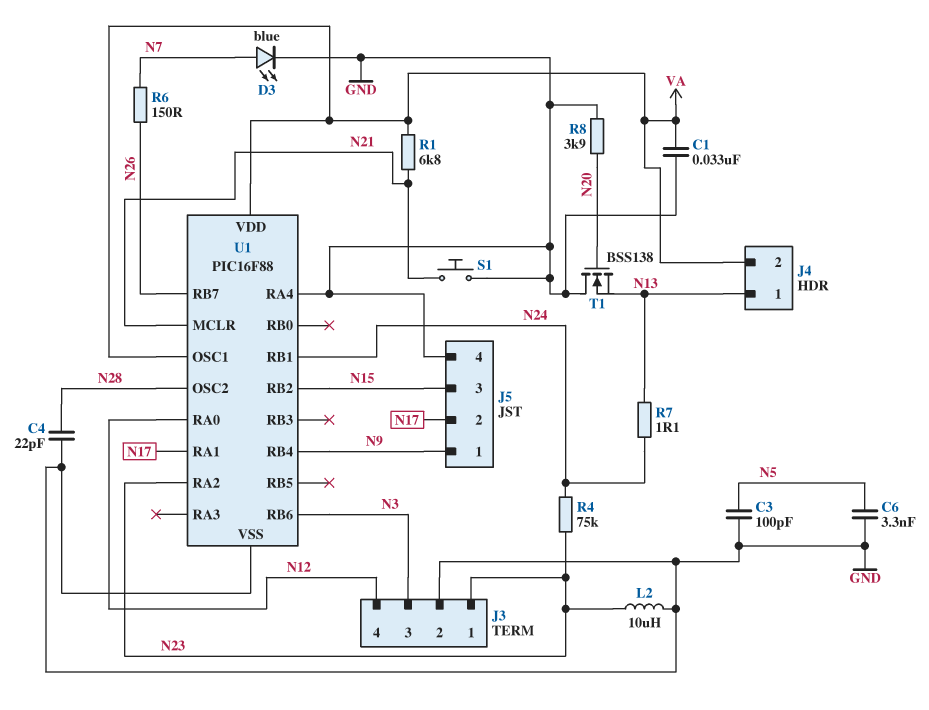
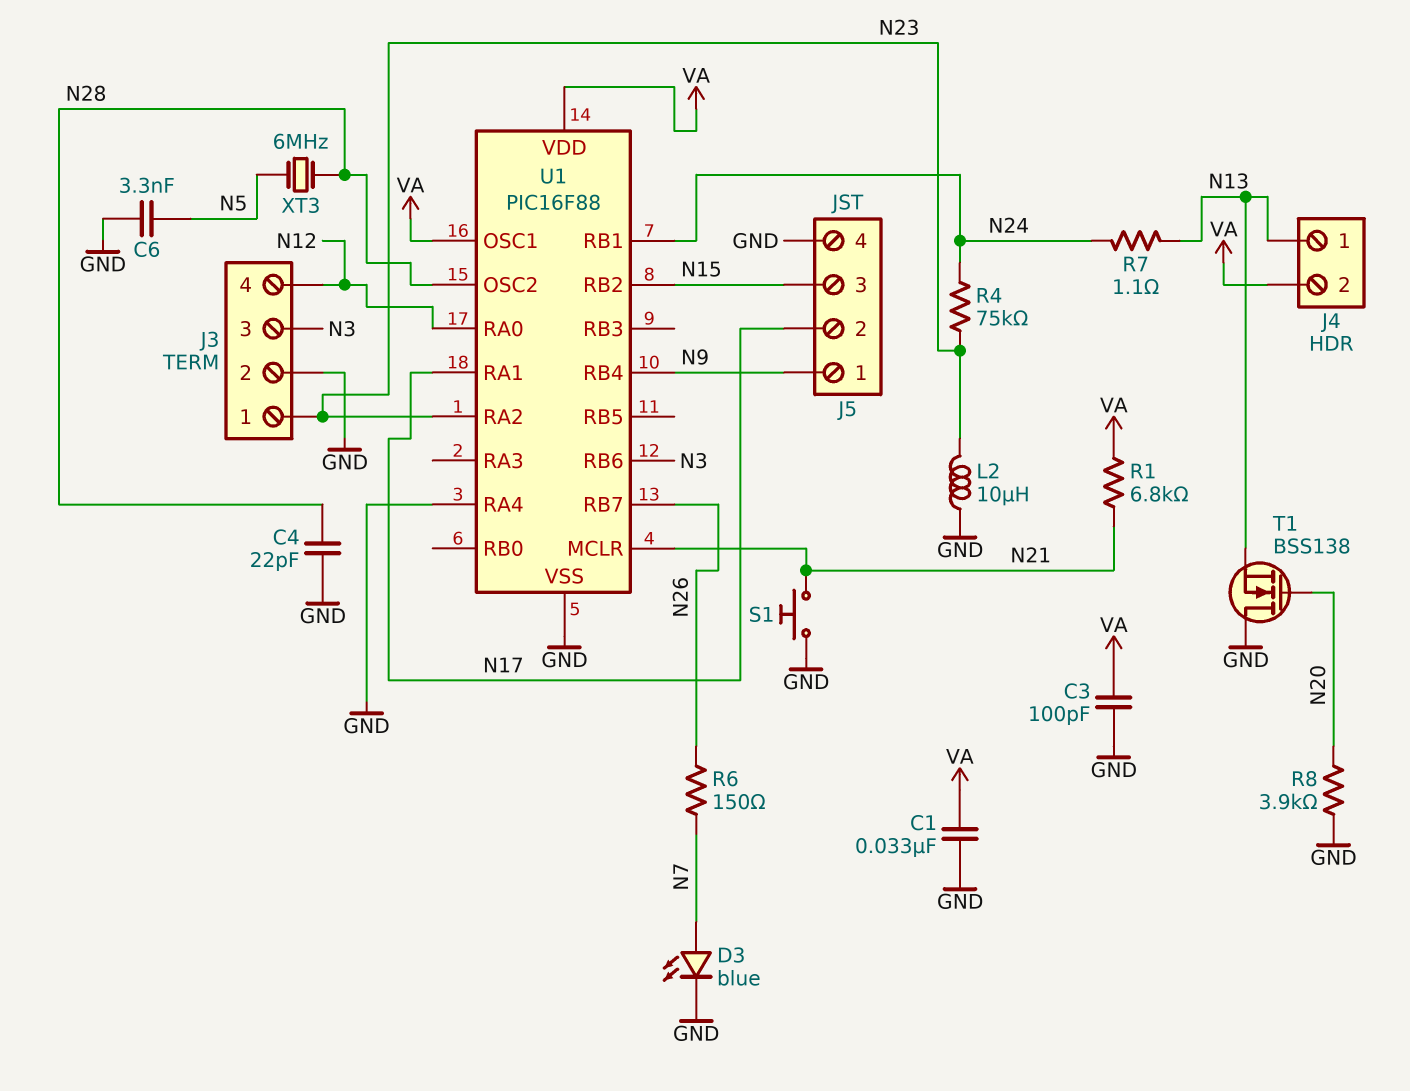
C3: 100pF (GND, N5) -> 100pF (GND, VA)
XT3: none -> 6MHz (N5, N28)

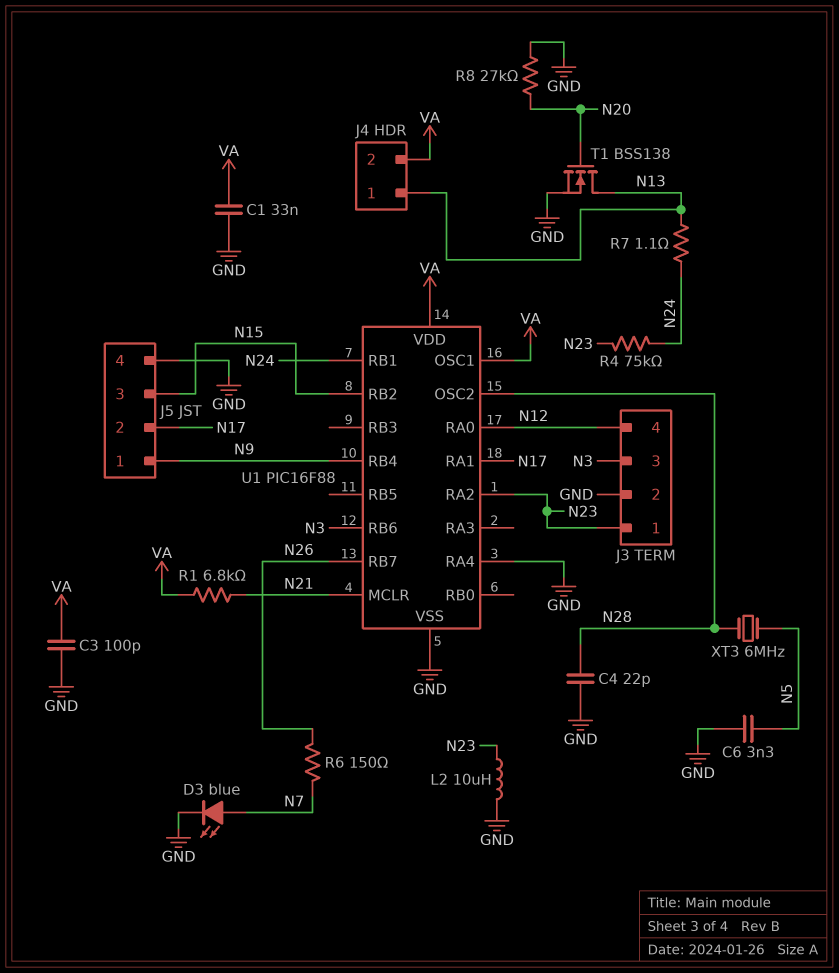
R8: 3.9k (GND, N20) -> 27k (GND, N20)
S1: button (GND, N21) -> none
T1: NMOS BSS138 (G N20, D GND, S N13) -> NMOS BSS138 (G N20, D N13, S GND)

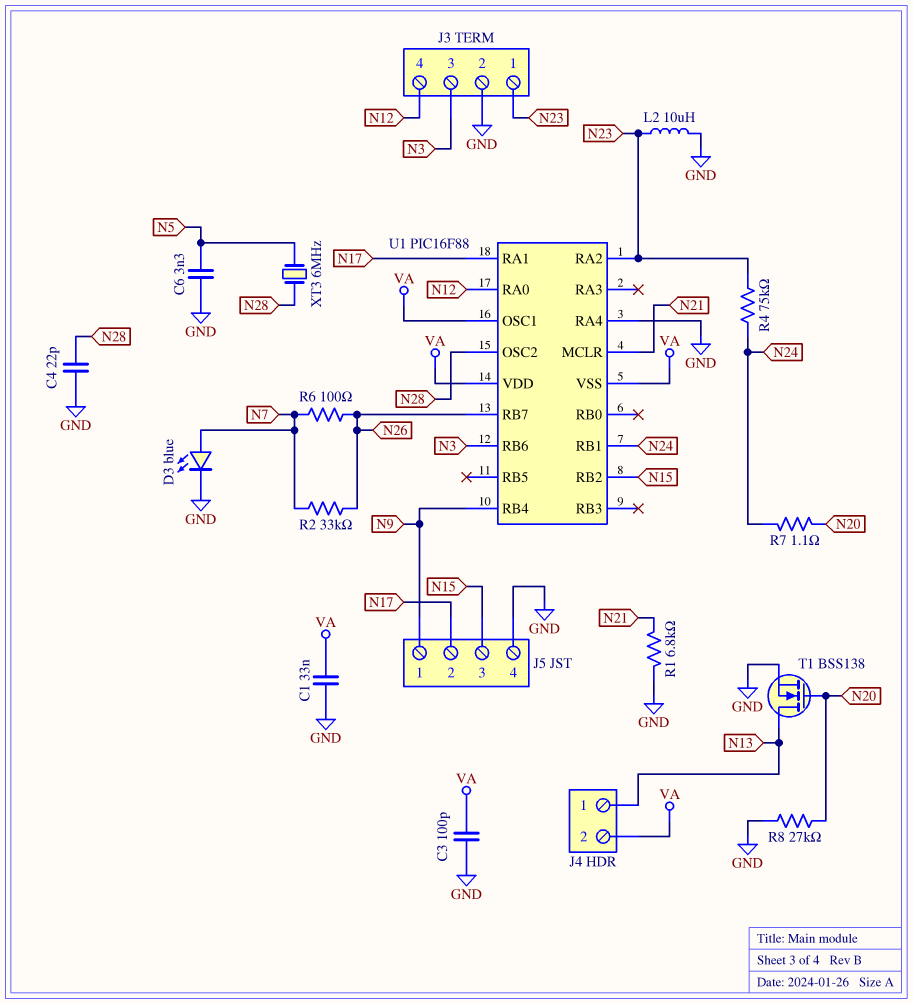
R1: 6.8k (N21, VA) -> 6.8k (GND, N21)
R2: none -> 33k (N7, N26)
R6: 150 (N7, N26) -> 100 (N7, N26)
R7: 1.1 (N13, N24) -> 1.1 (N20, N24)
U1 pin VSS: GND -> VA

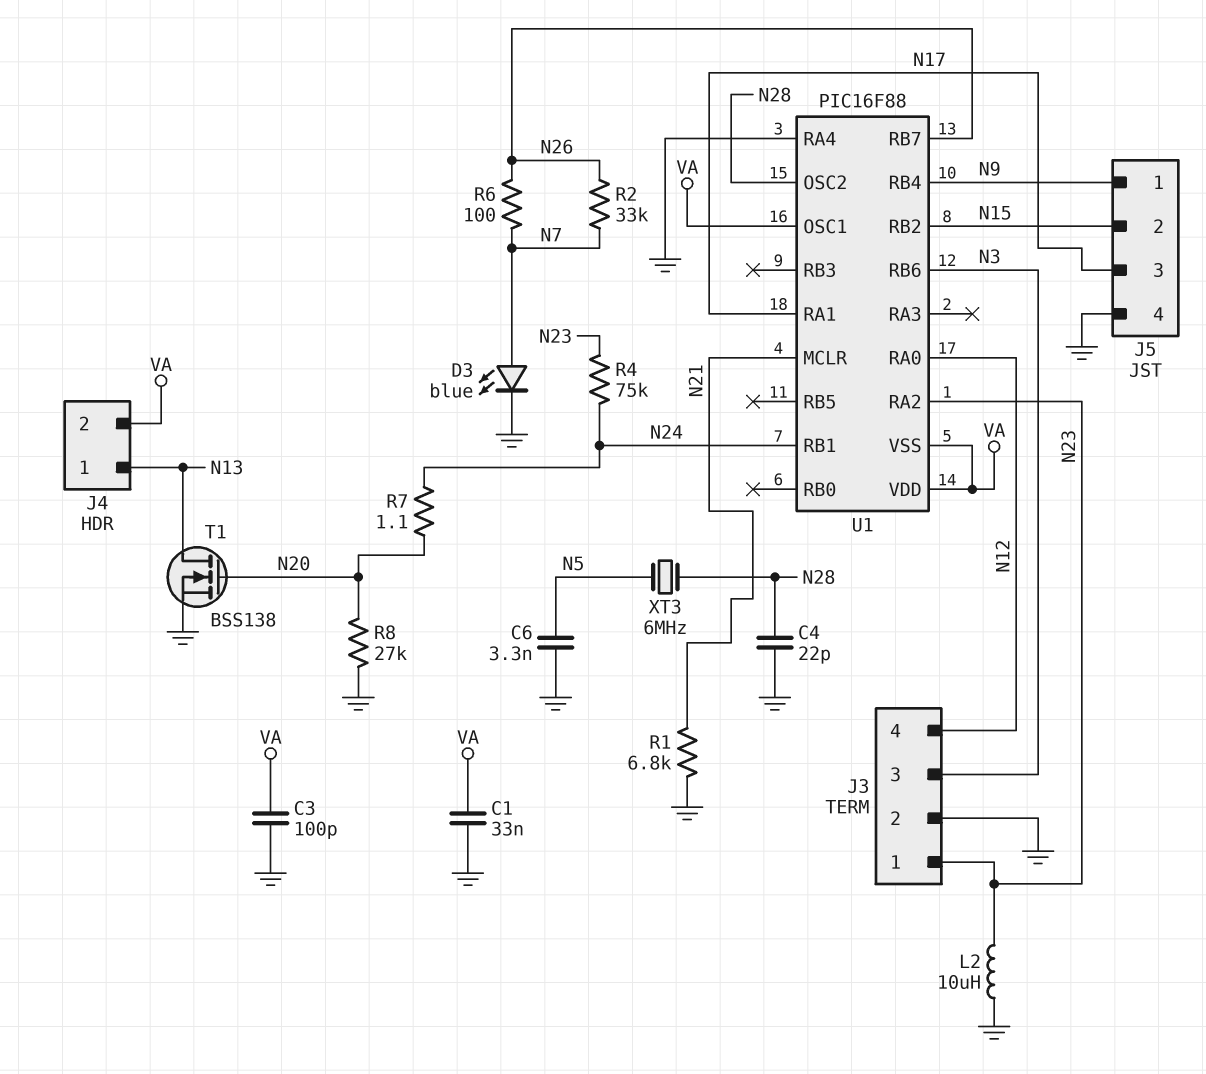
J5 pin 2: N17 -> N15
J5 pin 3: N15 -> N17

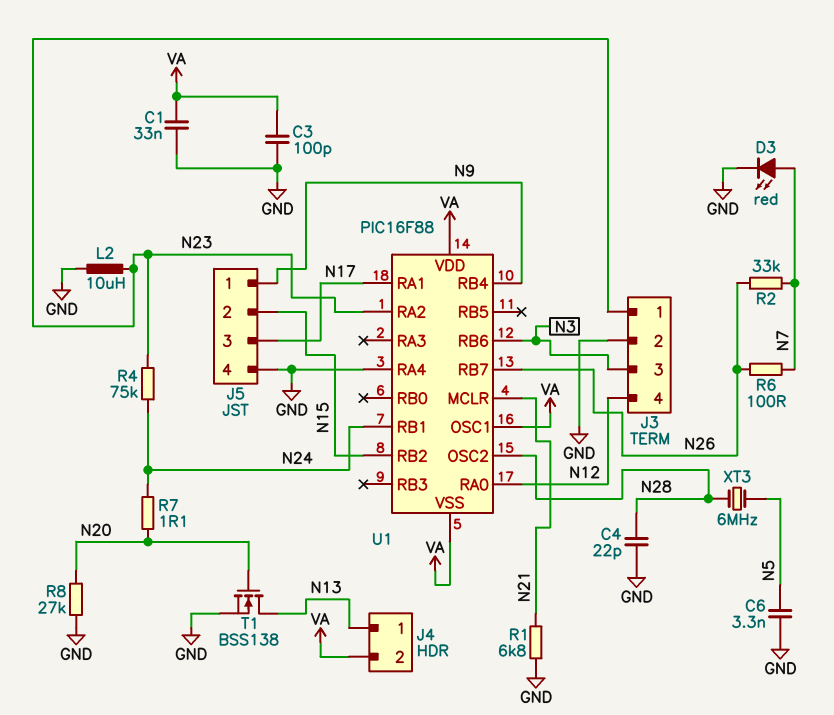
D3: LED blue (A N7, K GND) -> LED red (A N7, K GND)

